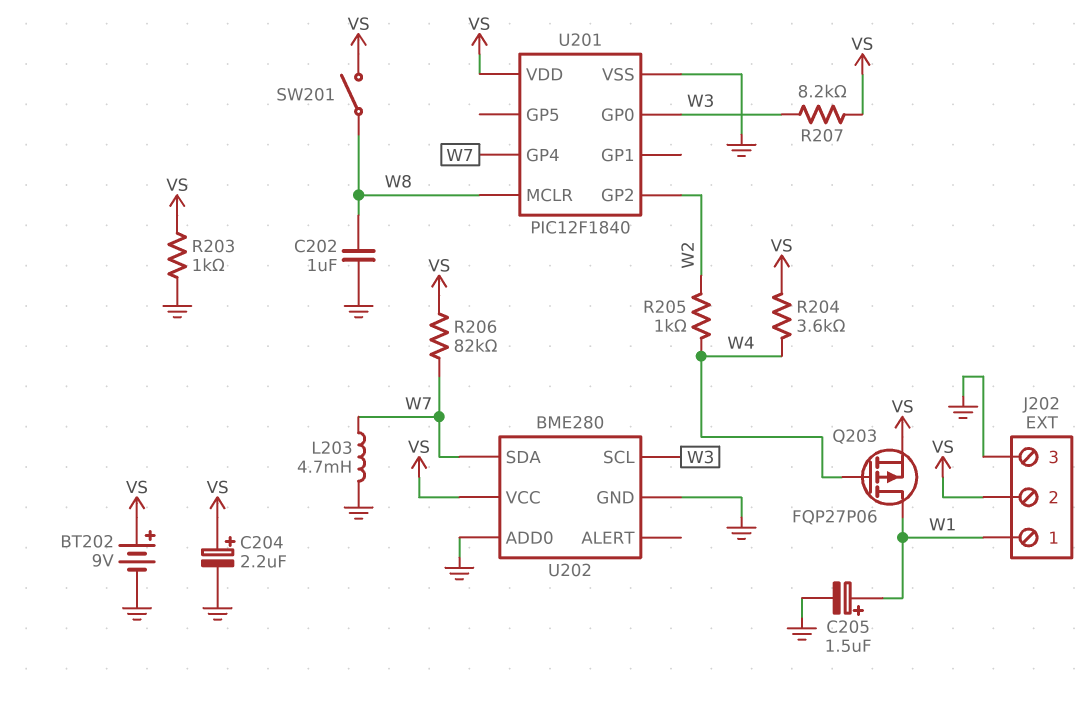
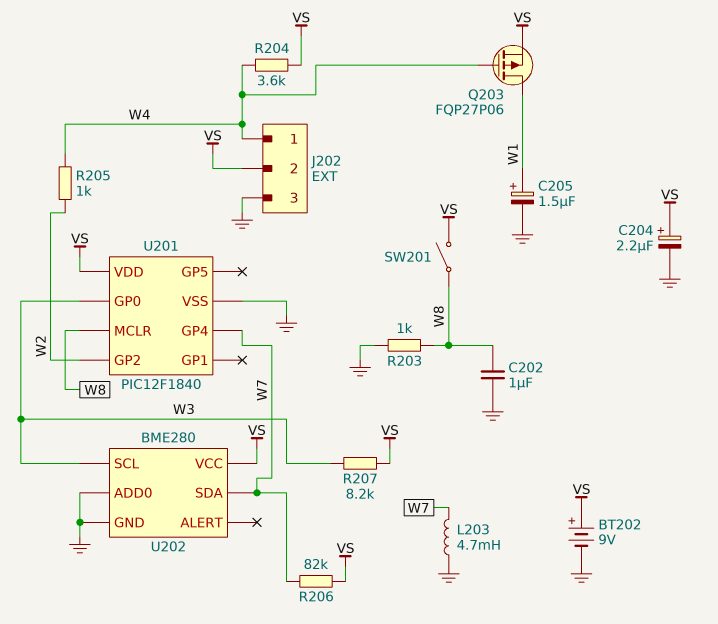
J202 pin 1: W1 -> W4
R203: 1k (GND, VS) -> 1k (GND, W8)

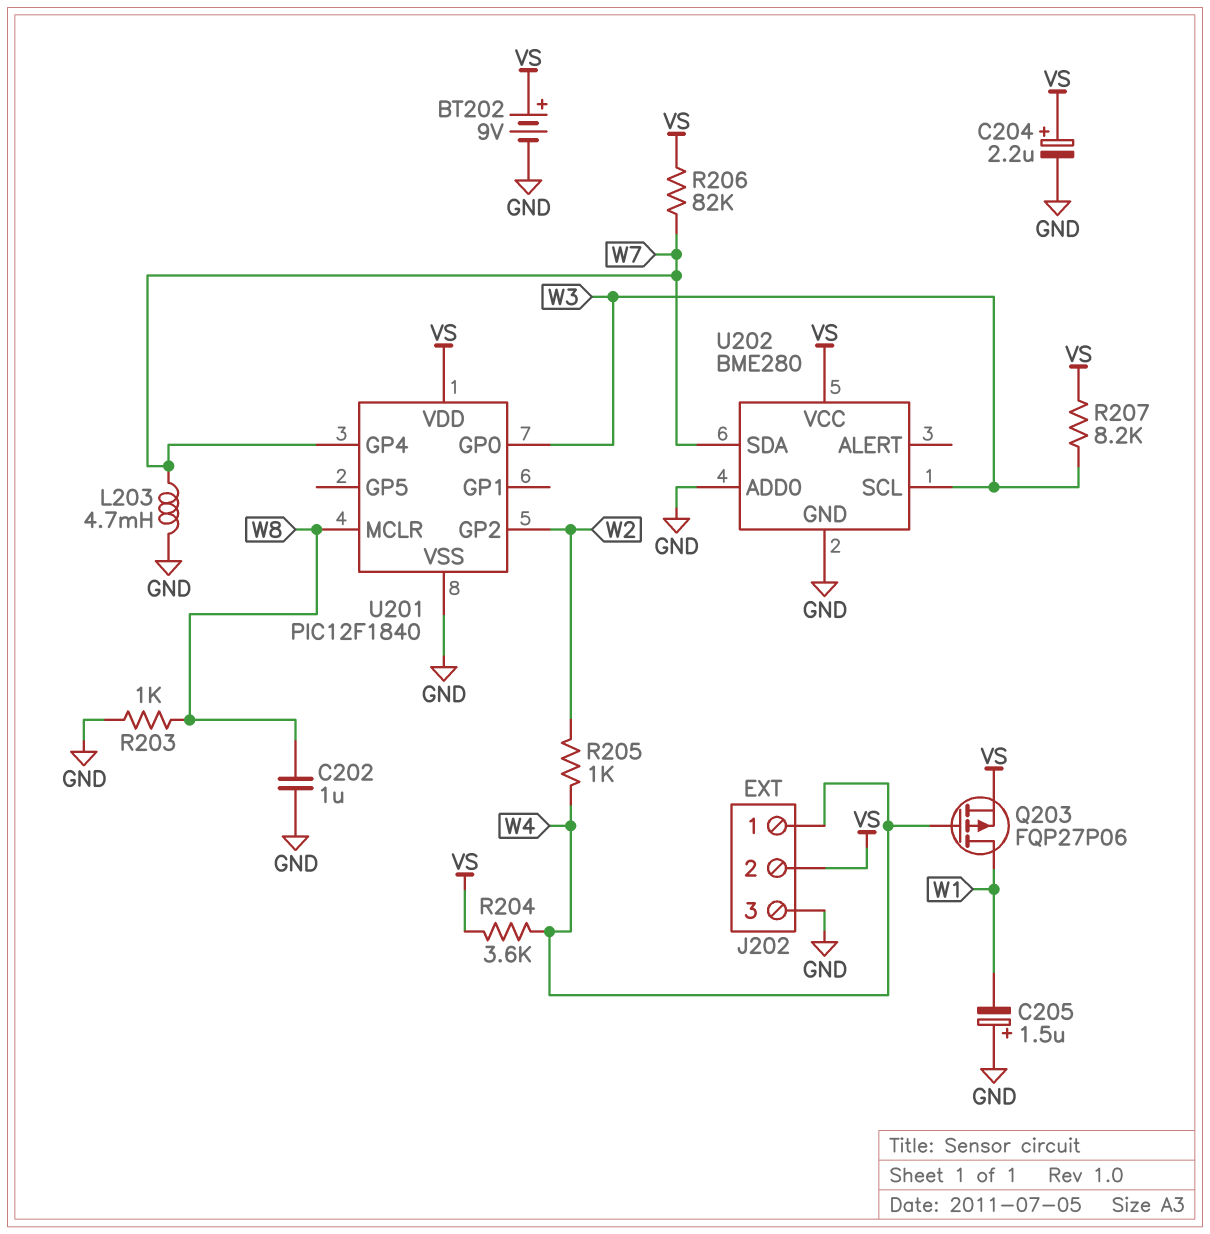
C205: 1.5uF (plus W1, minus GND) -> 1.5uF (plus GND, minus W1)
SW201: switch (VS, W8) -> none

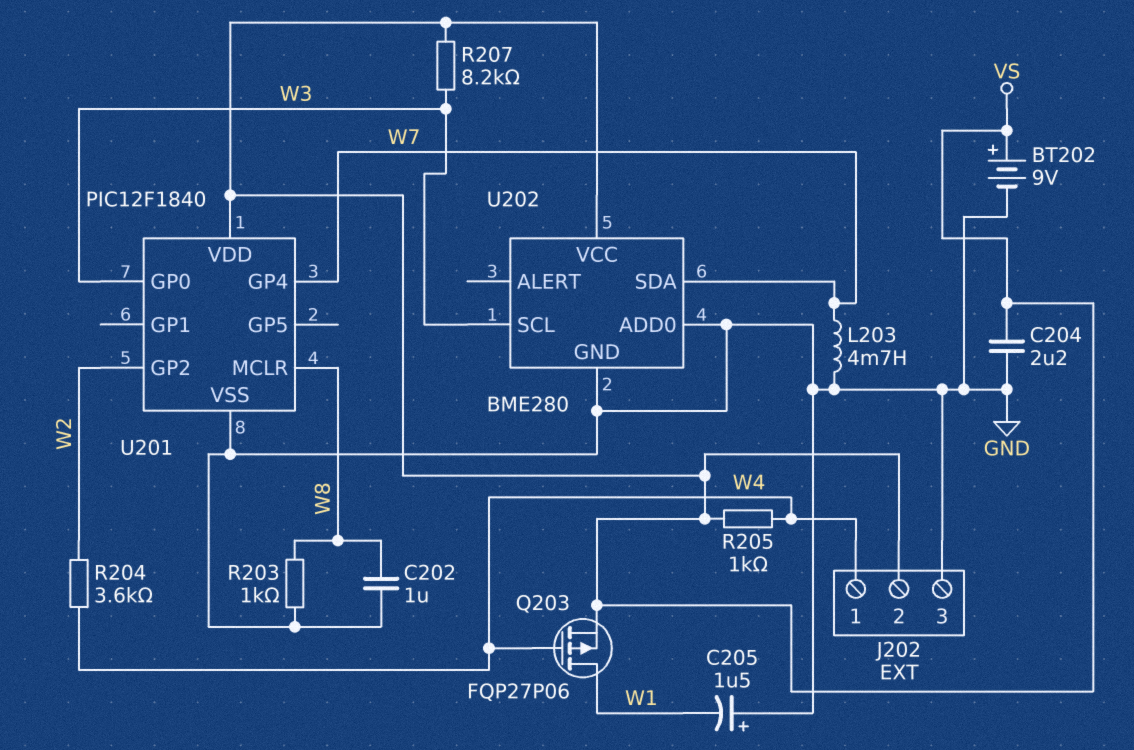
C204: 2.2uF (plus VS, minus GND) -> 2.2uF (GND, VS)
R204: 3.6k (VS, W4) -> 3.6k (W2, W4)
R205: 1k (W2, W4) -> 1k (VS, W4)
R206: 82k (VS, W7) -> none

